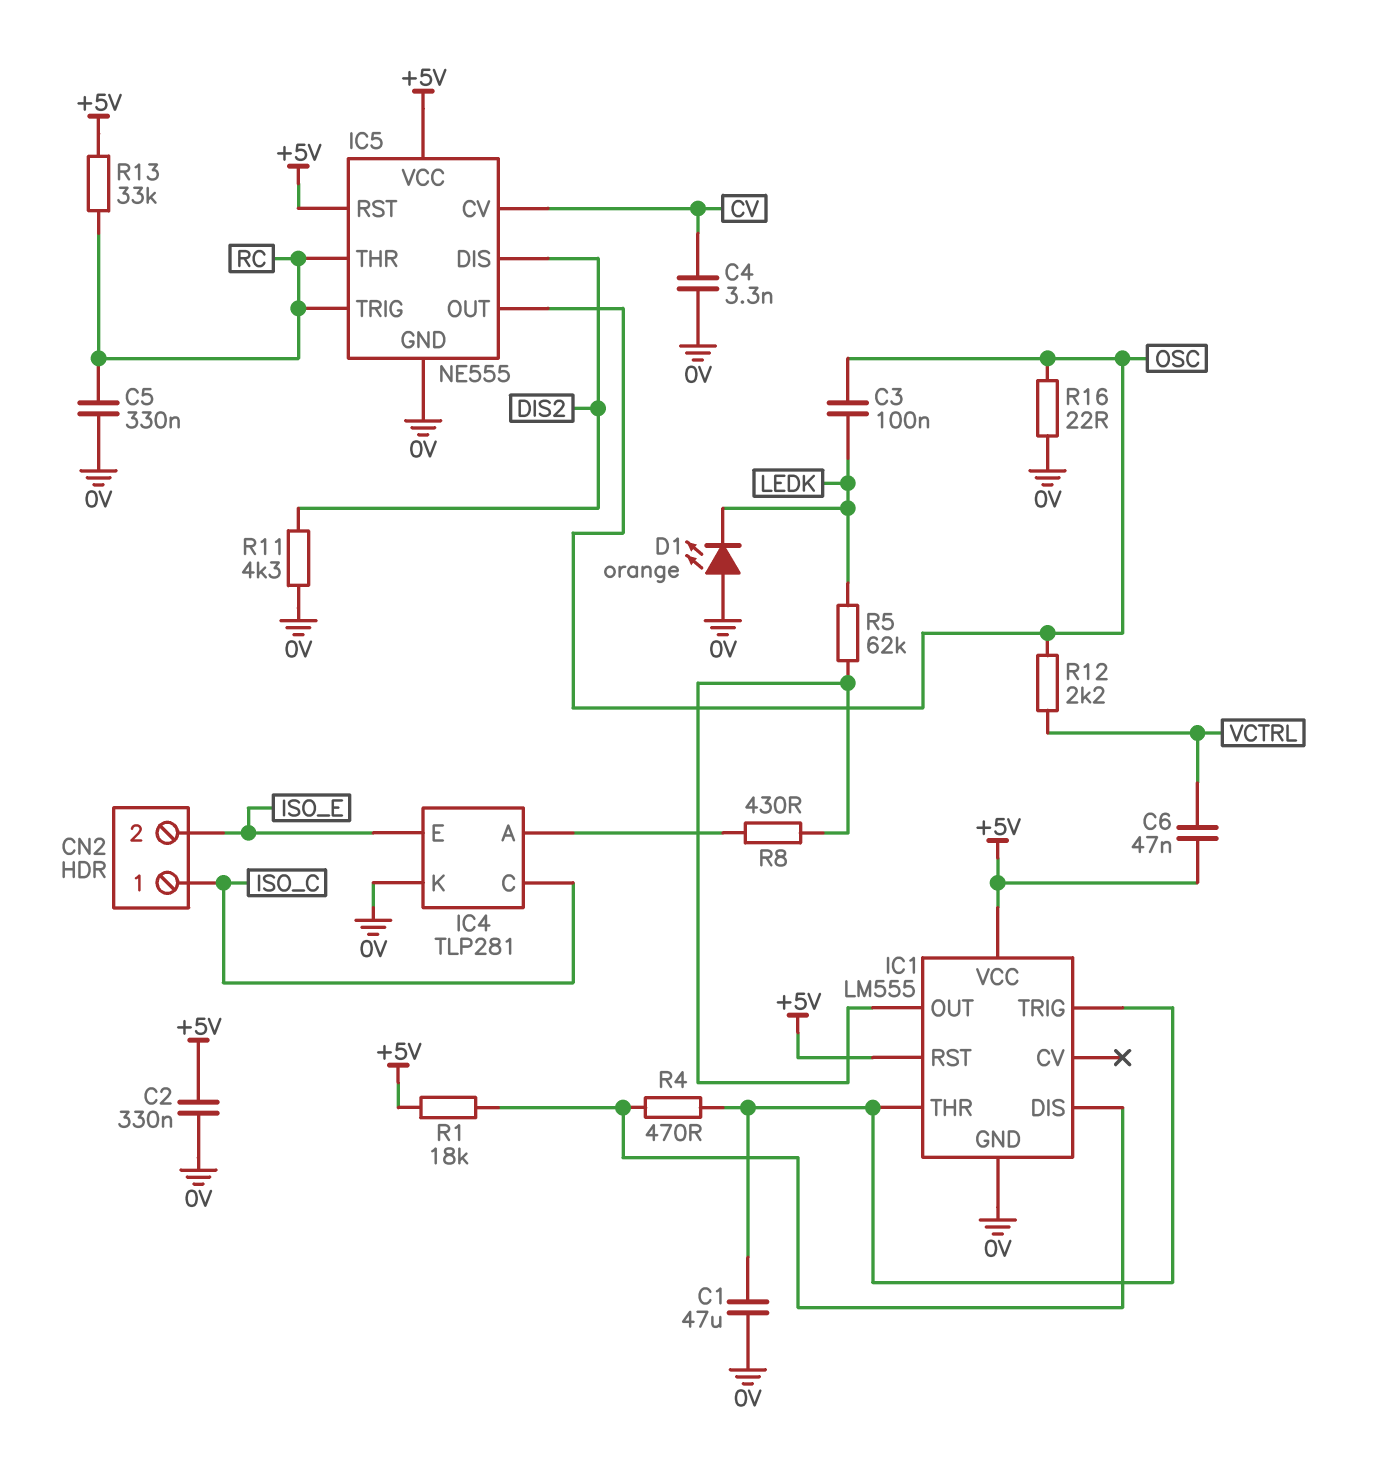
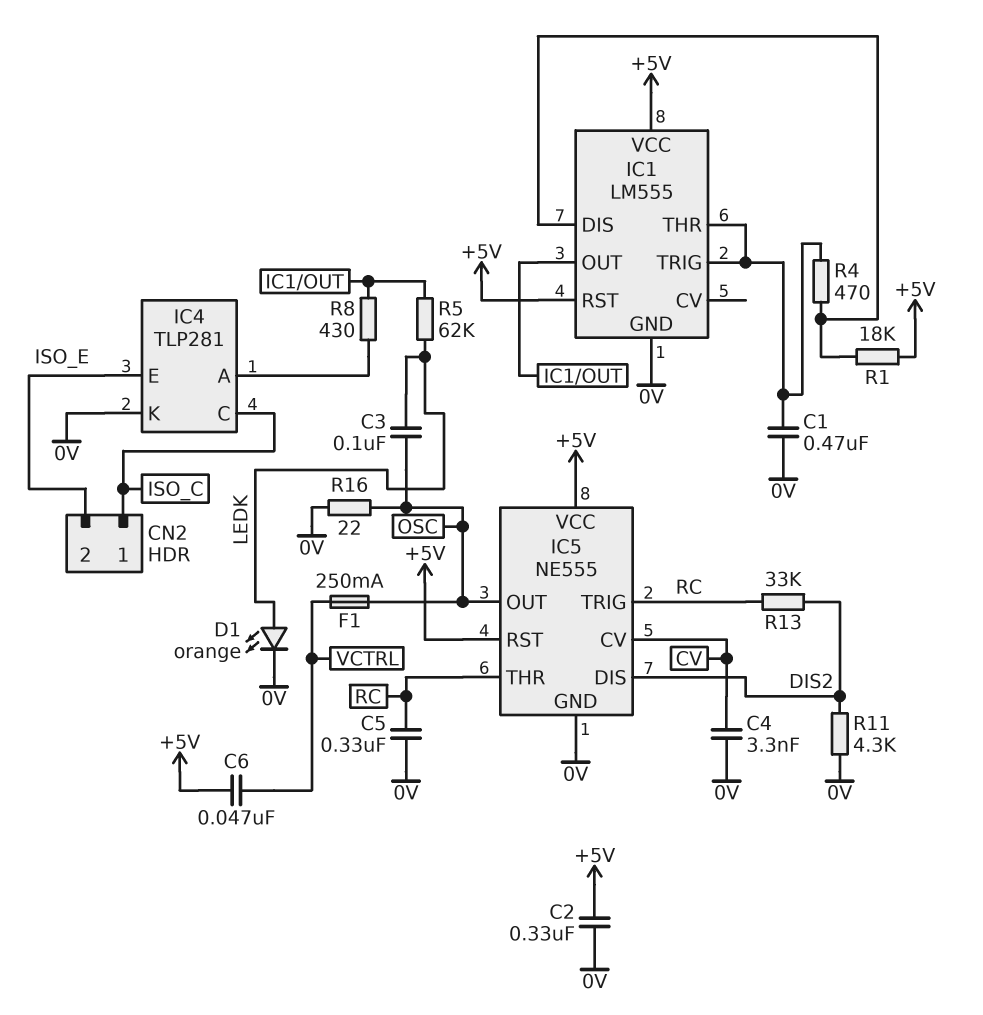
C1: 47uF (0V, IC1/THR) -> 470nF (0V, IC1/THR)
D1: LED orange (A 0V, K LEDK) -> LED orange (A LEDK, K 0V)
F1: none -> 250mA (OSC, VCTRL)
R12: 2.2k (OSC, VCTRL) -> none
R13: 33k (+5V, RC) -> 33k (DIS2, RC)

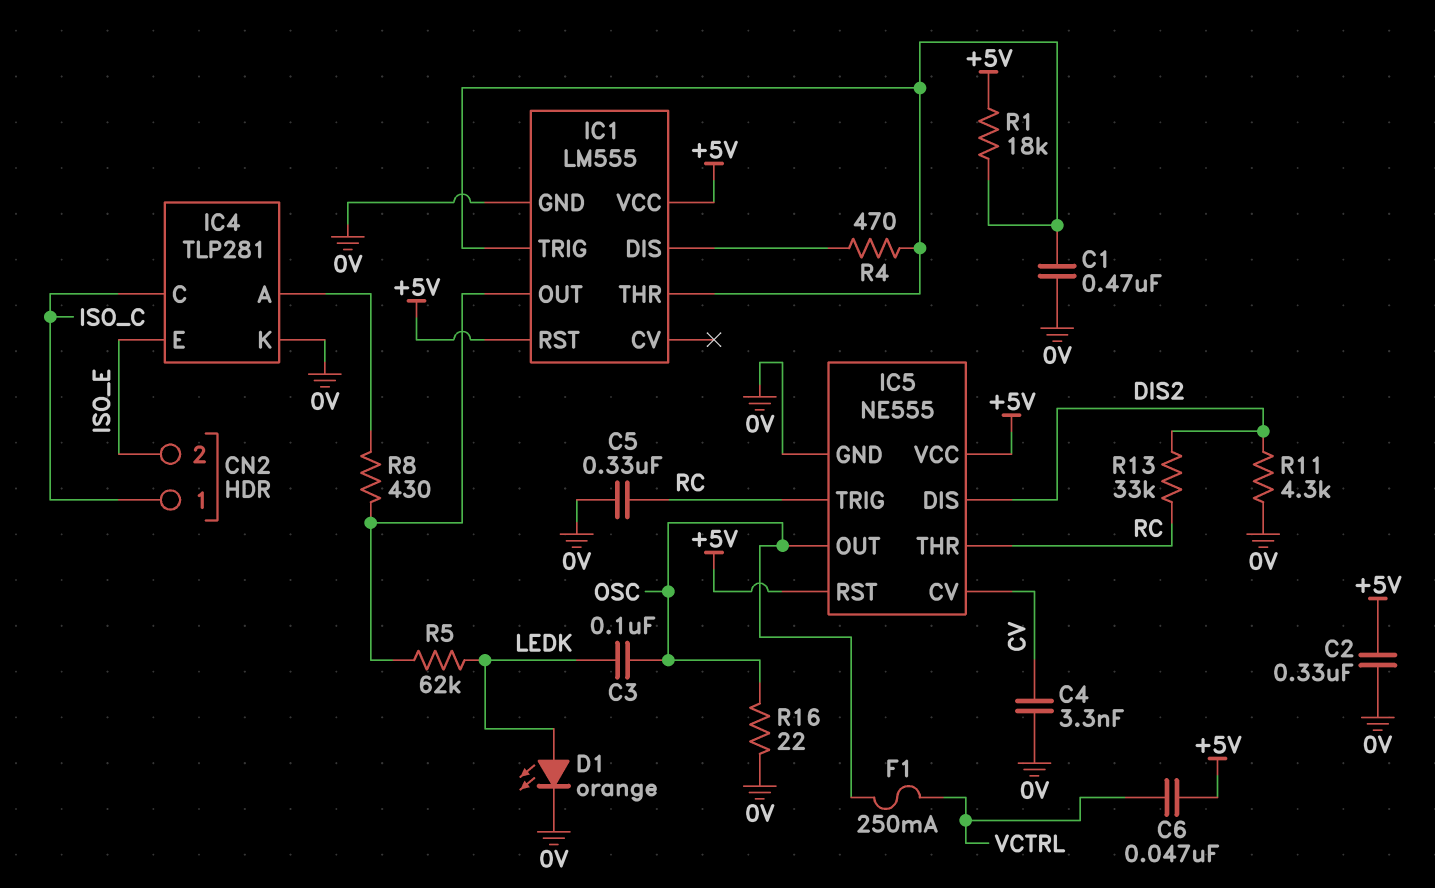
R1: 18k (+5V, IC1/DIS) -> 18k (+5V, IC1/THR)

